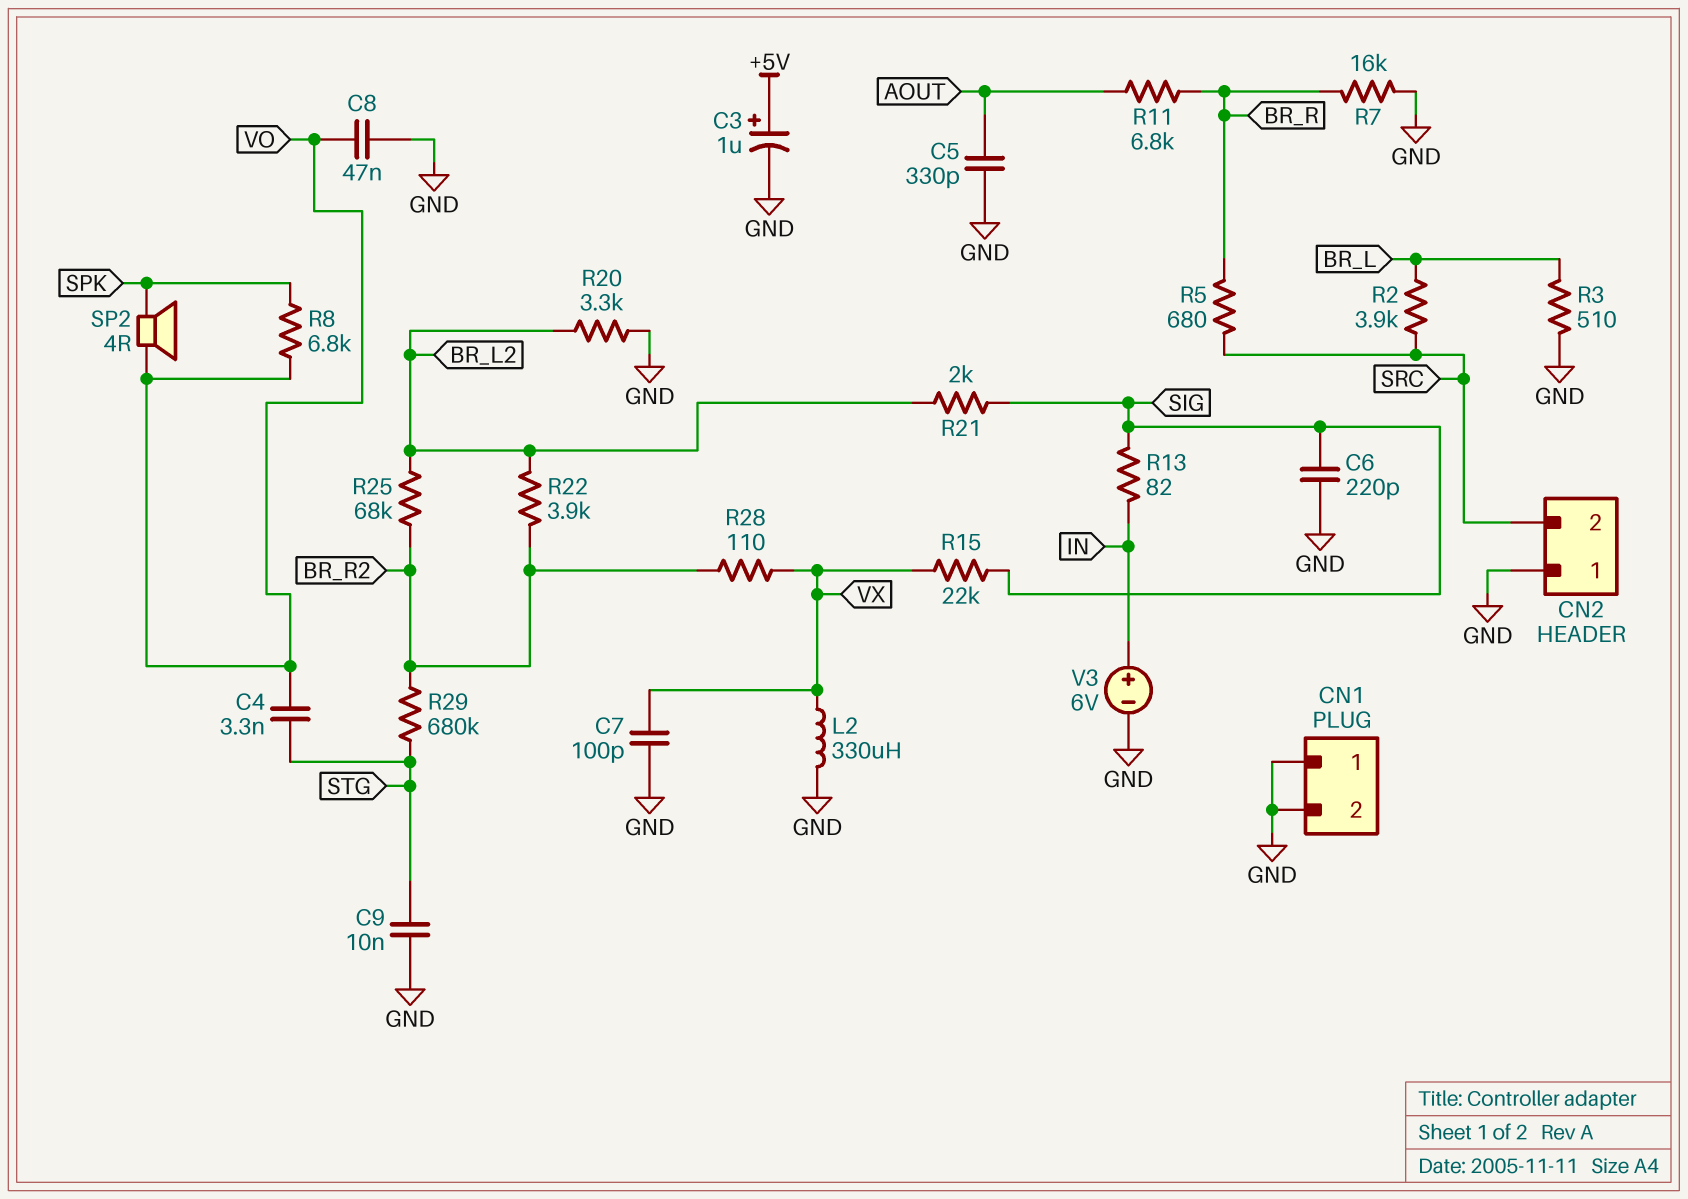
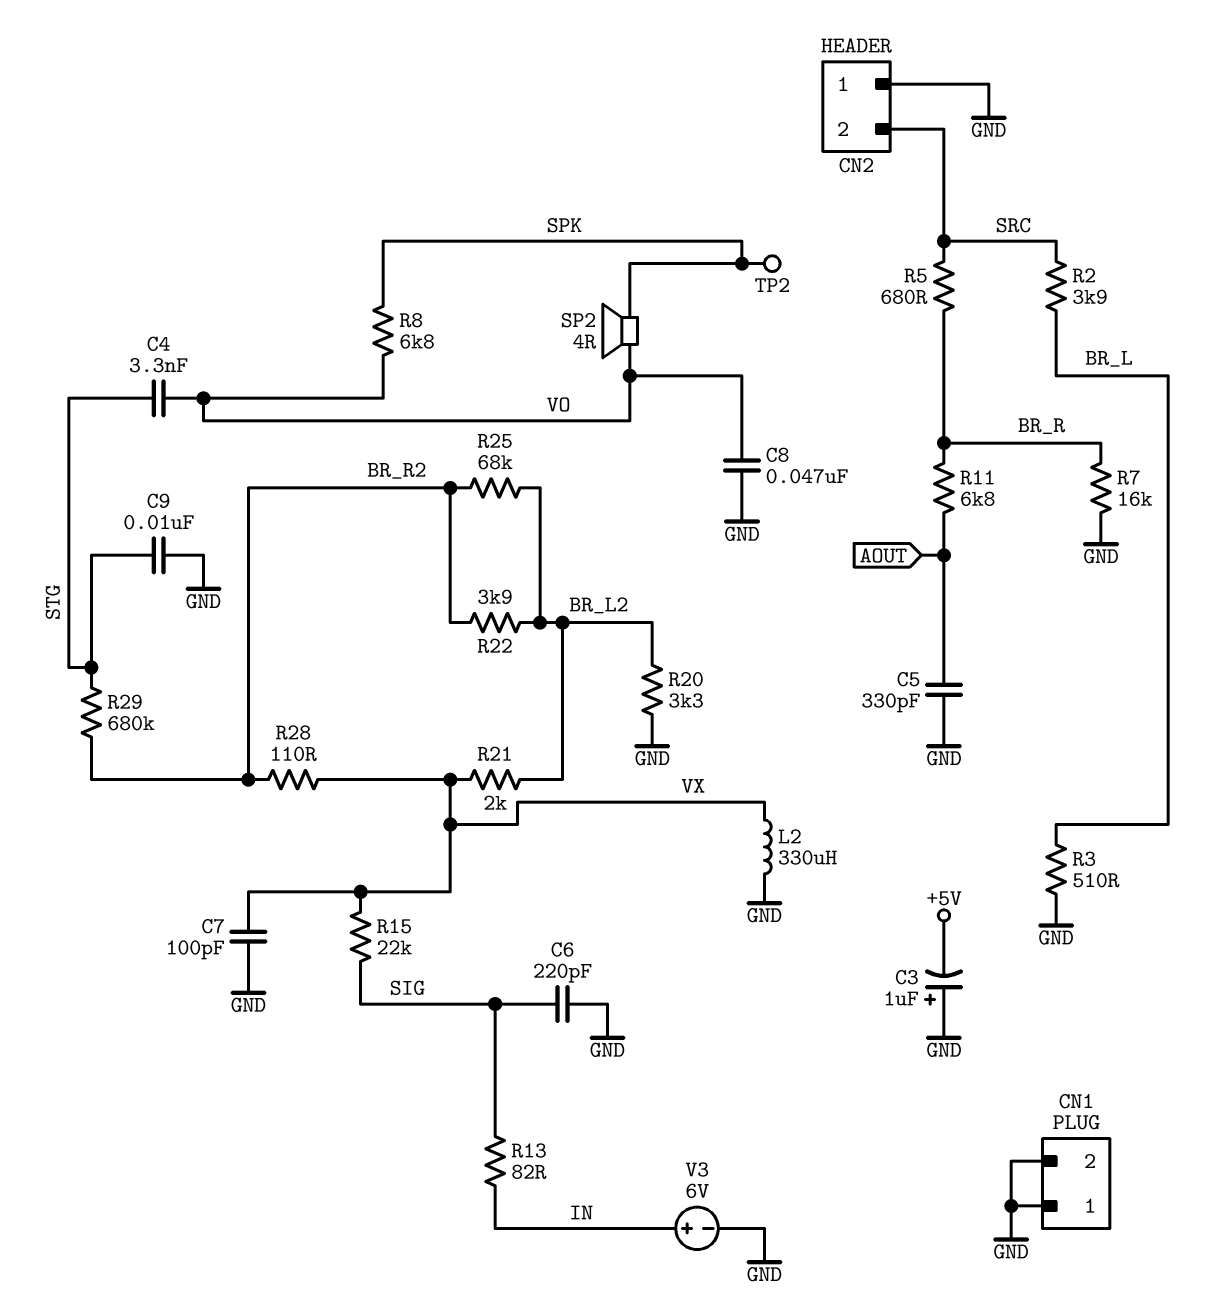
C3: 1uF (plus +5V, minus GND) -> 1uF (plus GND, minus +5V)
R21: 2k (BR_L2, SIG) -> 2k (BR_L2, VX)
TP2: none -> test point (SPK)

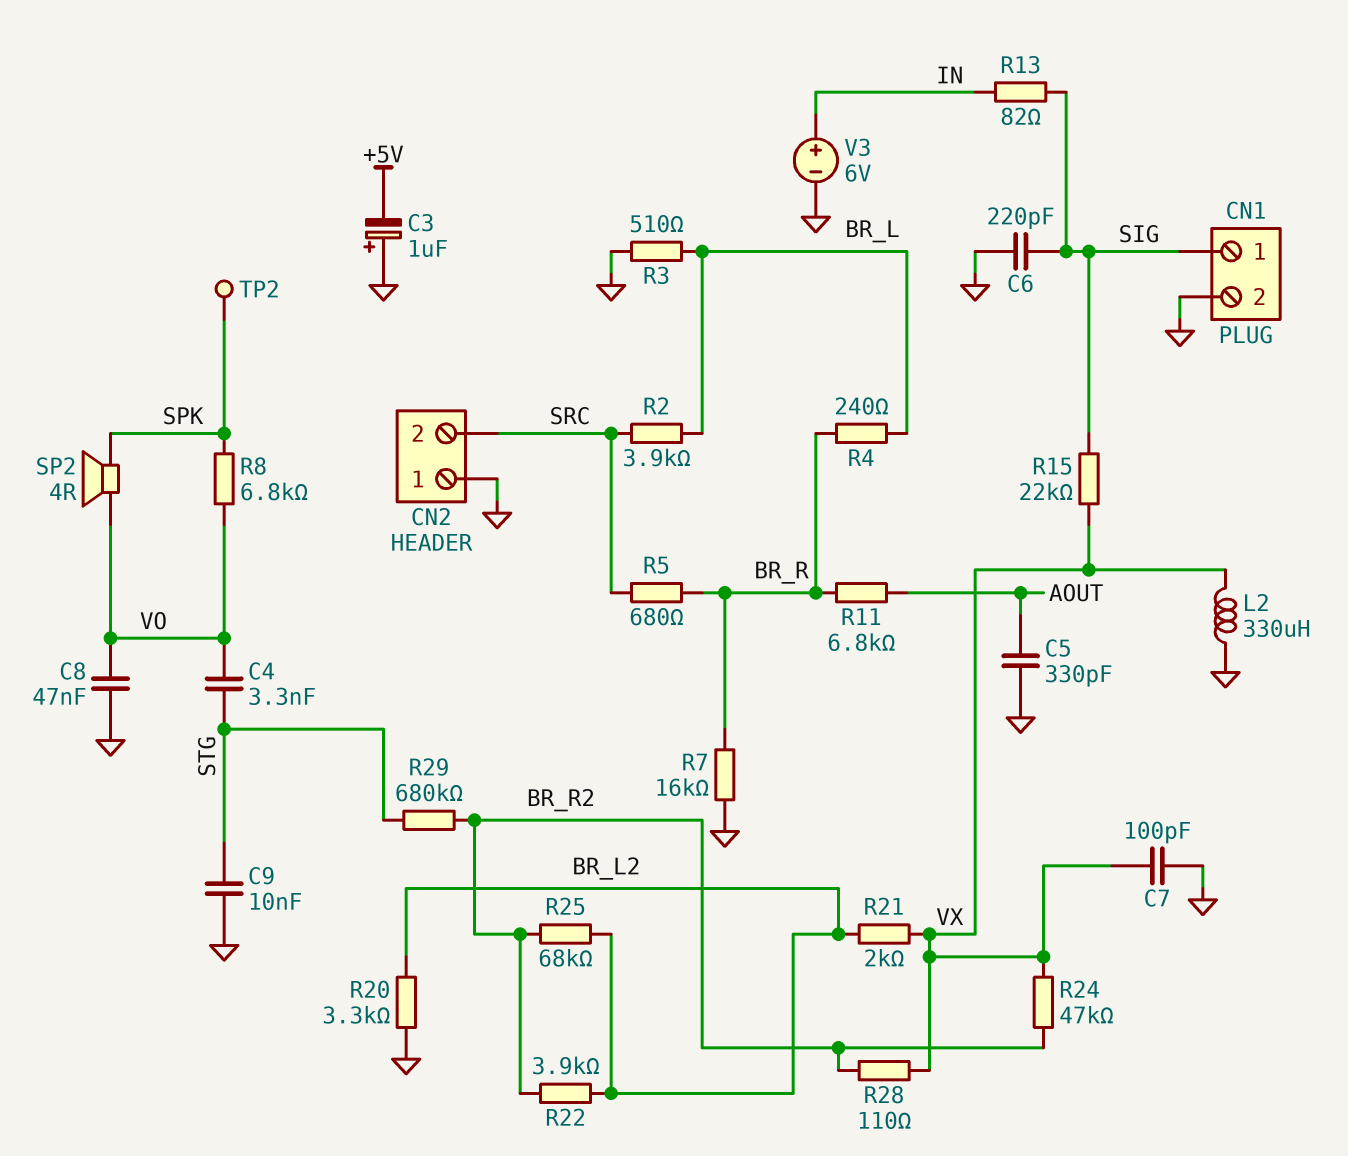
CN1 pin 1: GND -> SIG
R4: none -> 240 (BR_L, BR_R)
R24: none -> 47k (BR_R2, VX)

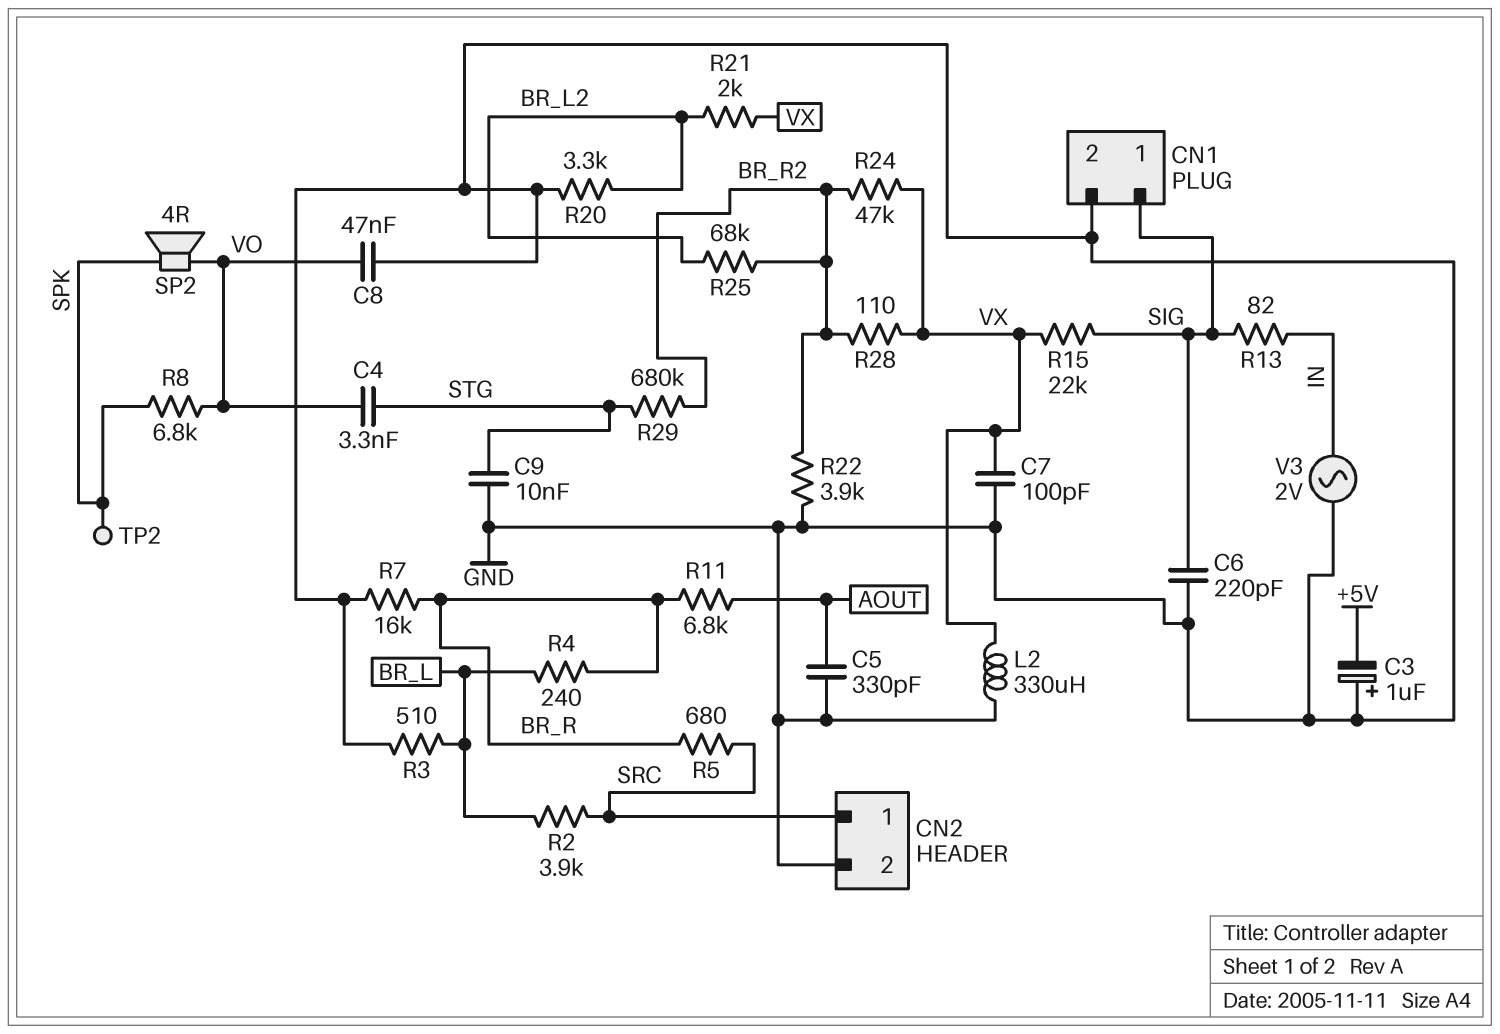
CN2 pin 1: GND -> SRC
CN2 pin 2: SRC -> GND
R22: 3.9k (BR_L2, BR_R2) -> 3.9k (BR_R2, GND)
V3: 6V (plus IN, minus GND) -> AC 2V (GND, IN)

